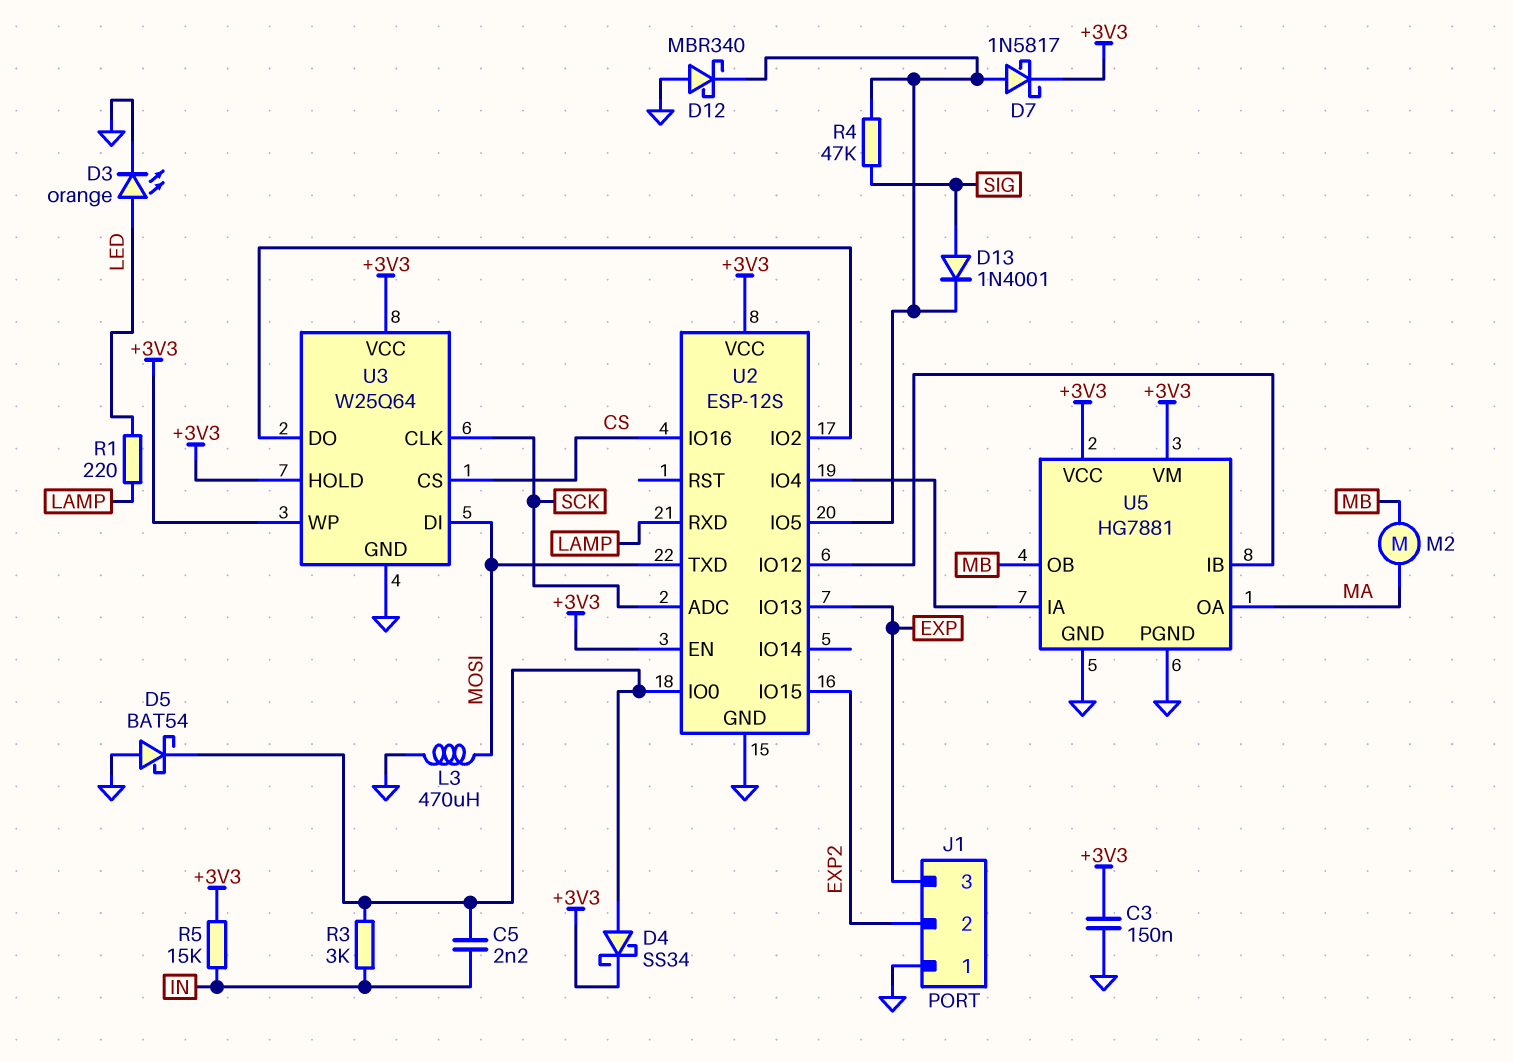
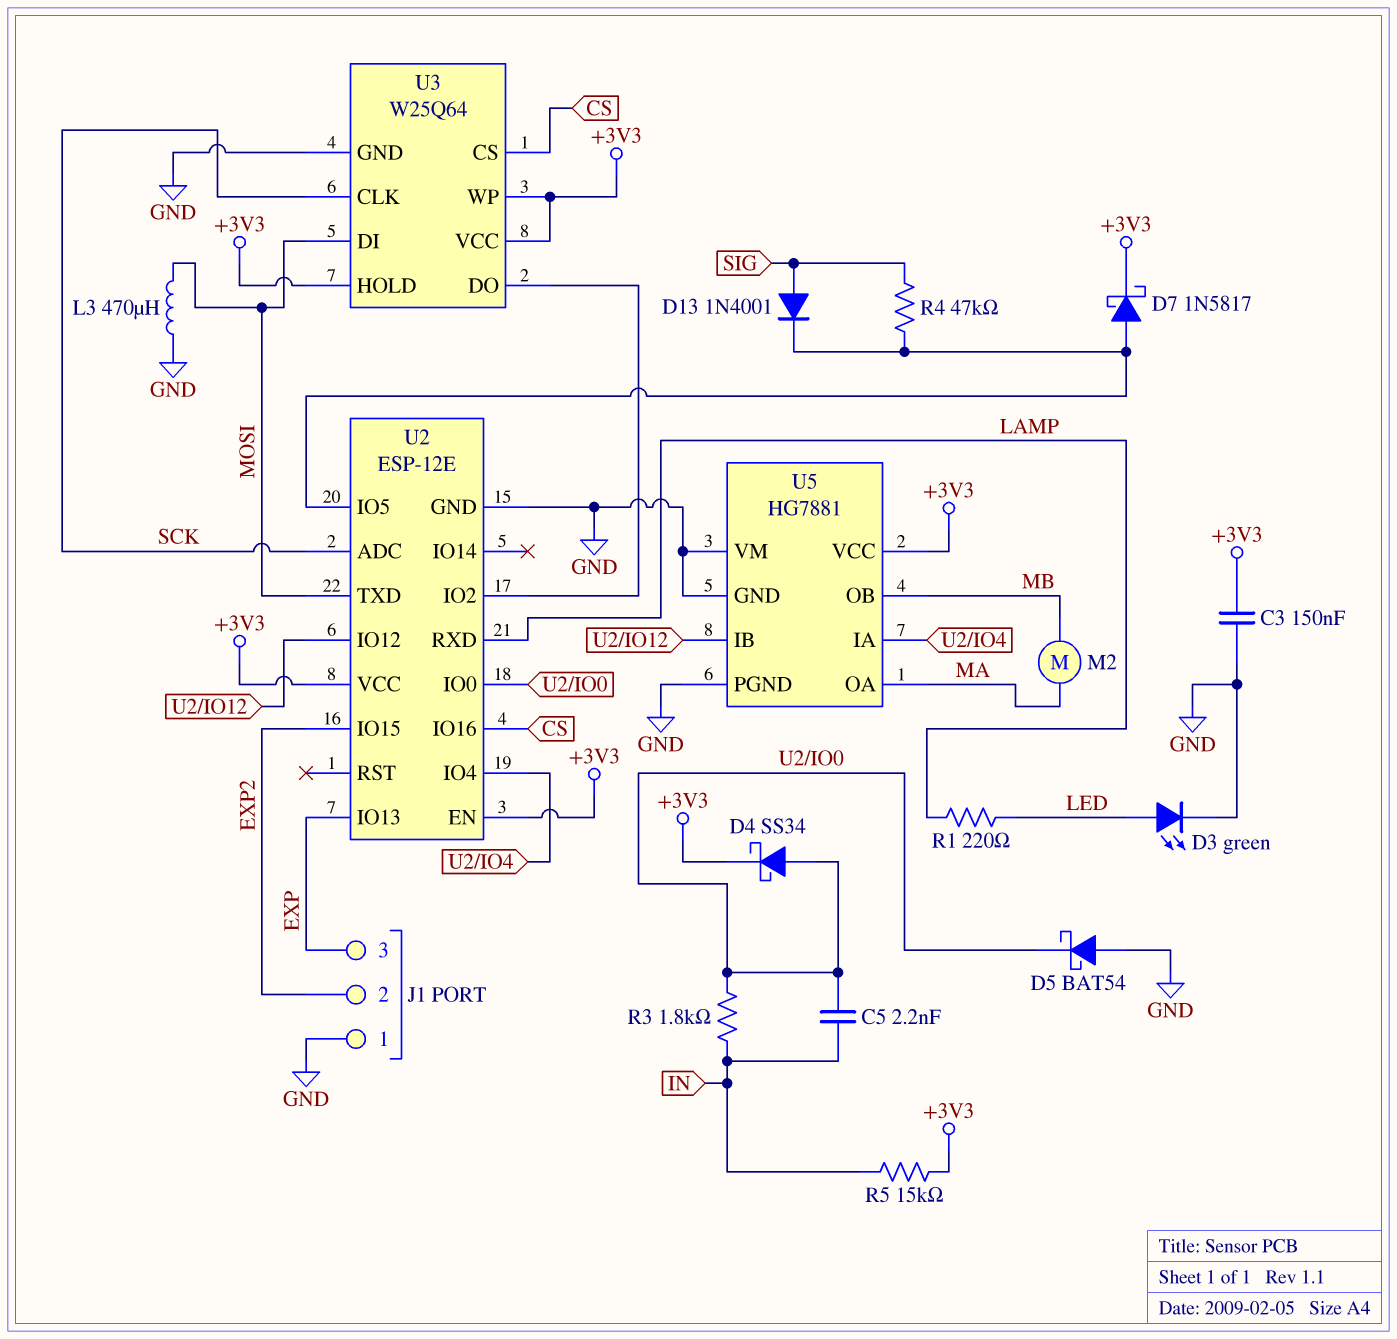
D3: LED orange (A LED, K GND) -> LED green (A LED, K GND)
D12: schottky MBR340 (A GND, K U2/IO5) -> none
R3: 3k (IN, U2/IO0) -> 1.8k (IN, U2/IO0)
U2: ESP-12S -> ESP-12E
U5 pin VM: +3V3 -> GND

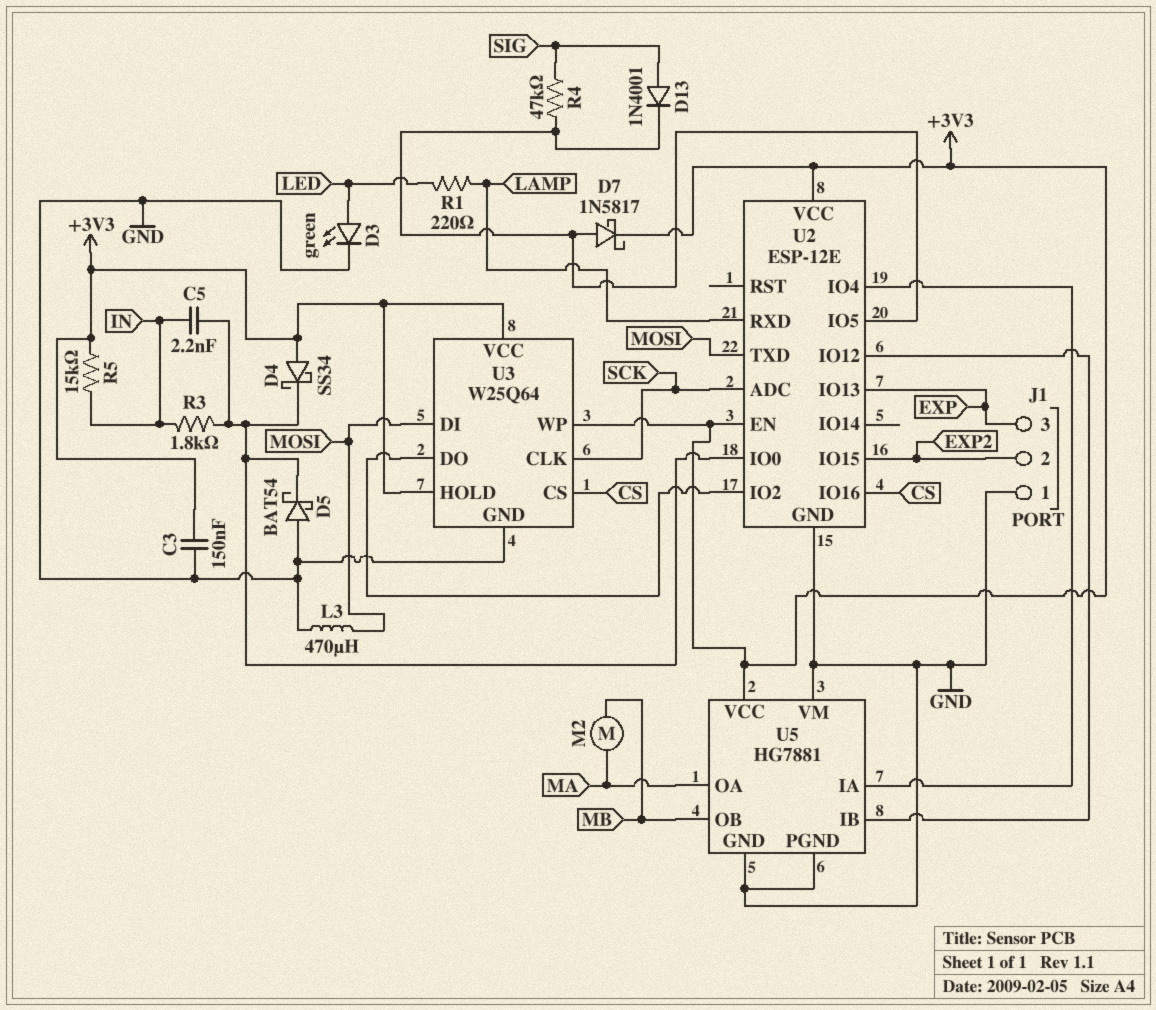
D4: schottky SS34 (A U2/IO0, K +3V3) -> schottky SS34 (A +3V3, K U2/IO0)

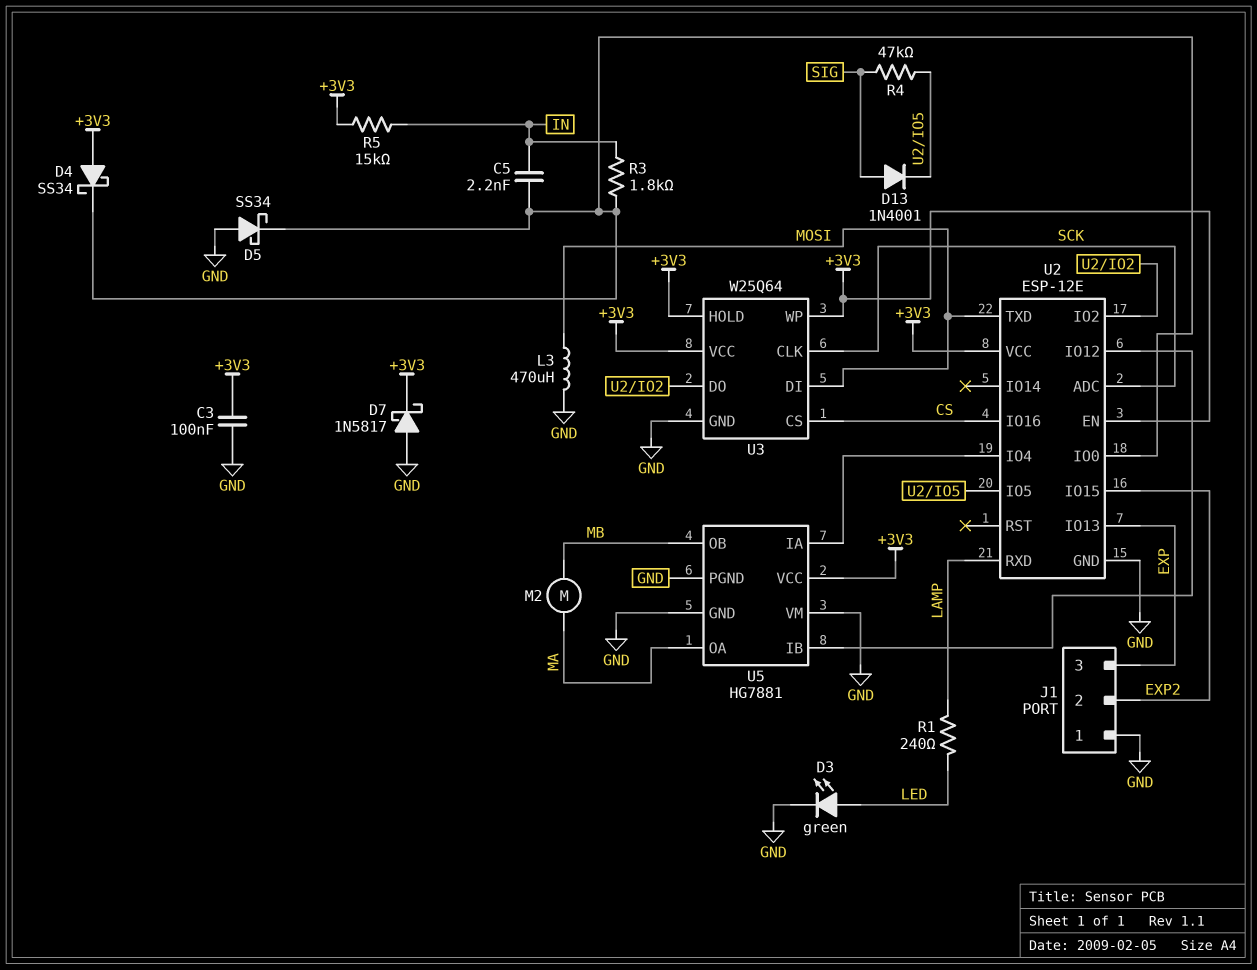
C3: 150nF (+3V3, GND) -> 100nF (+3V3, GND)
D5: schottky BAT54 (A GND, K U2/IO0) -> schottky SS34 (A GND, K U2/IO0)
D7: schottky 1N5817 (A U2/IO5, K +3V3) -> schottky 1N5817 (A GND, K +3V3)
R1: 220 (LAMP, LED) -> 240 (LAMP, LED)

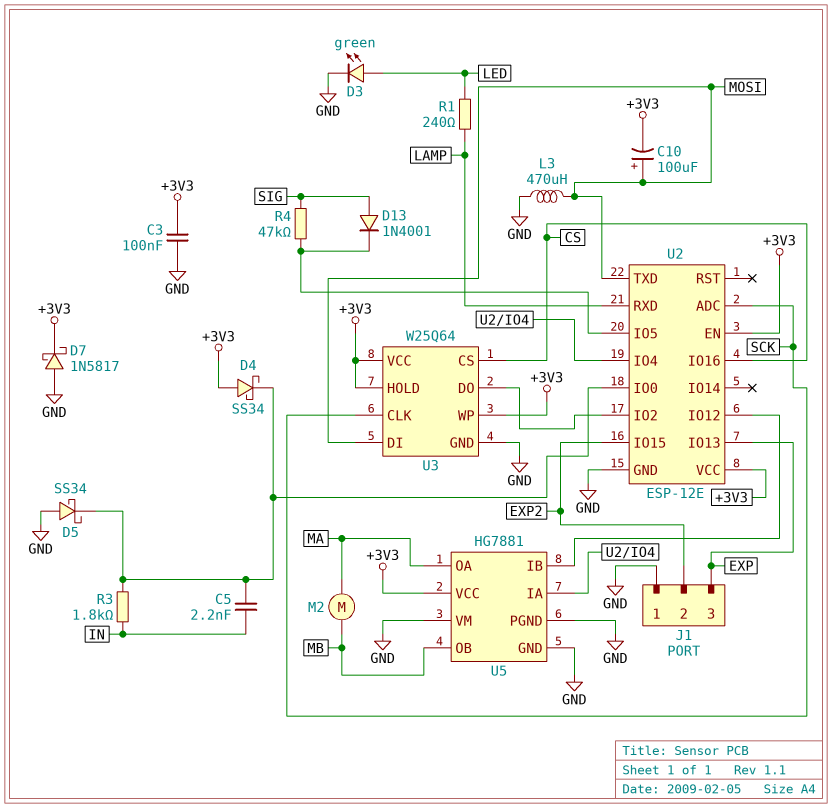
C10: none -> 100uF (plus MOSI, minus +3V3)
R5: 15k (+3V3, IN) -> none

